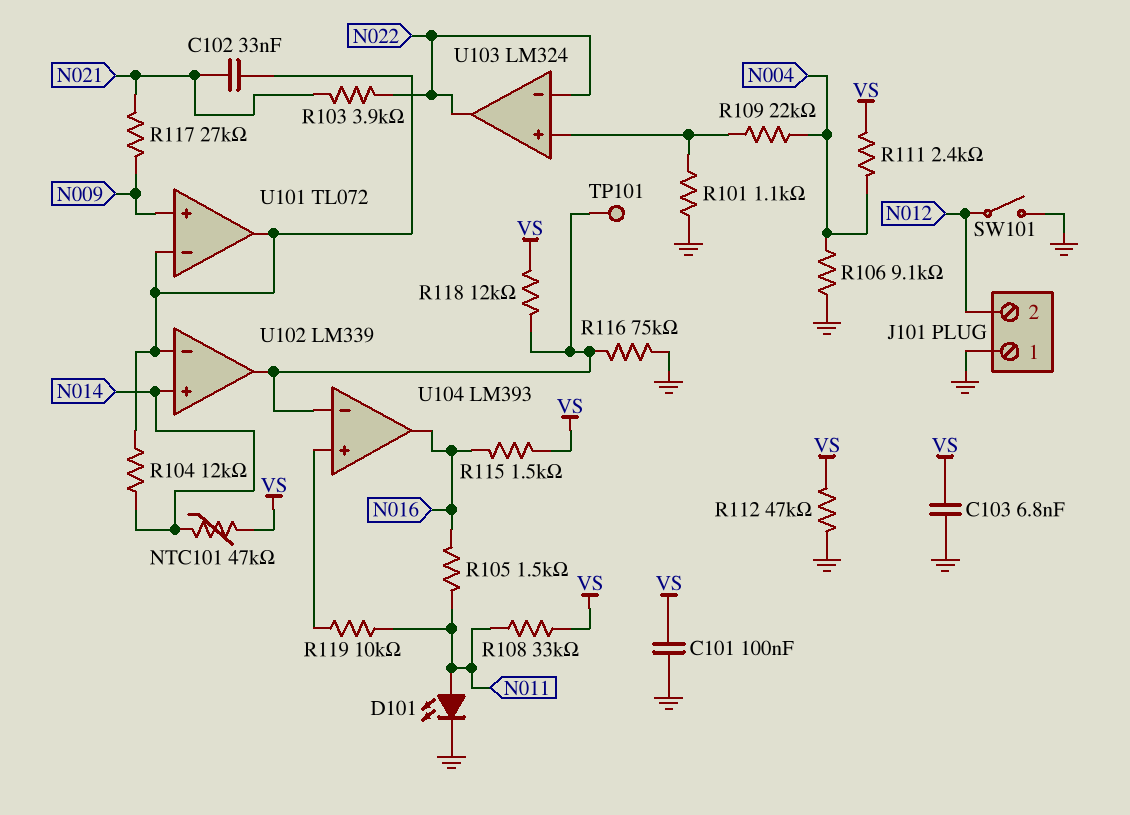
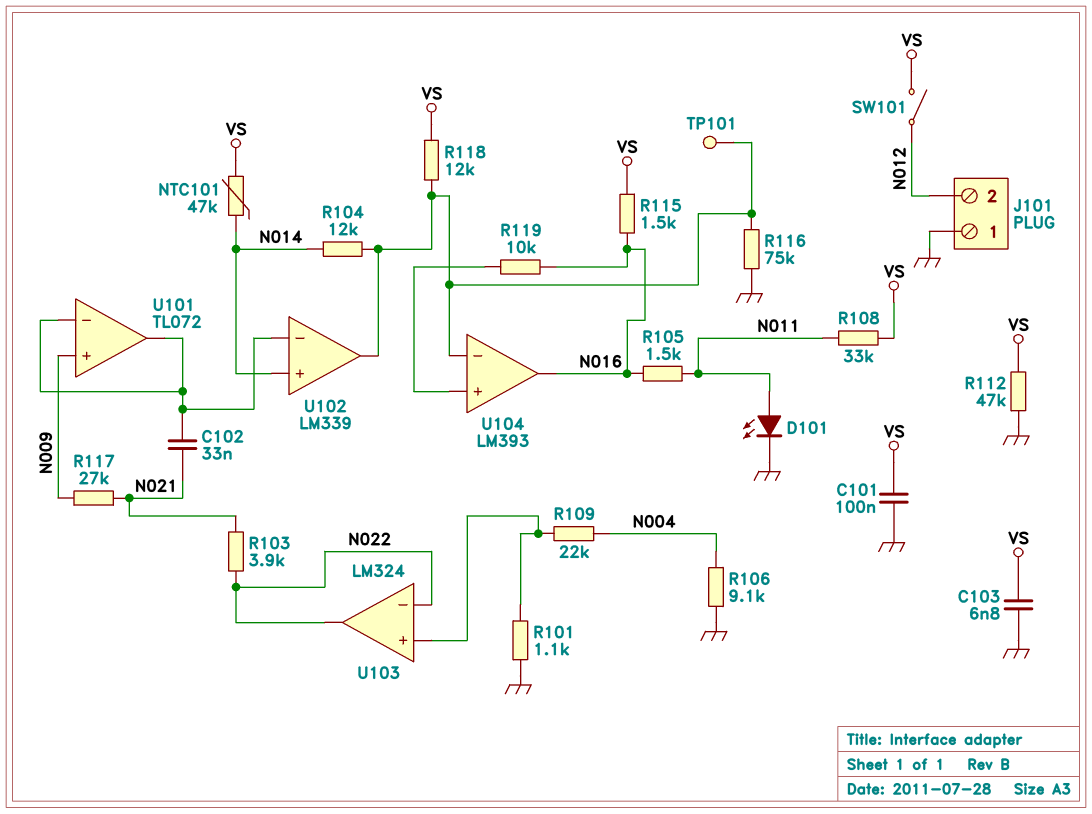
R104: 12k (N014, U101/in-) -> 12k (N014, U102/out)
R111: 2.4k (N004, VS) -> none
R119: 10k (N011, U104/in+) -> 10k (N016, U104/in+)
SW101: switch (GND, N012) -> switch (N012, VS)

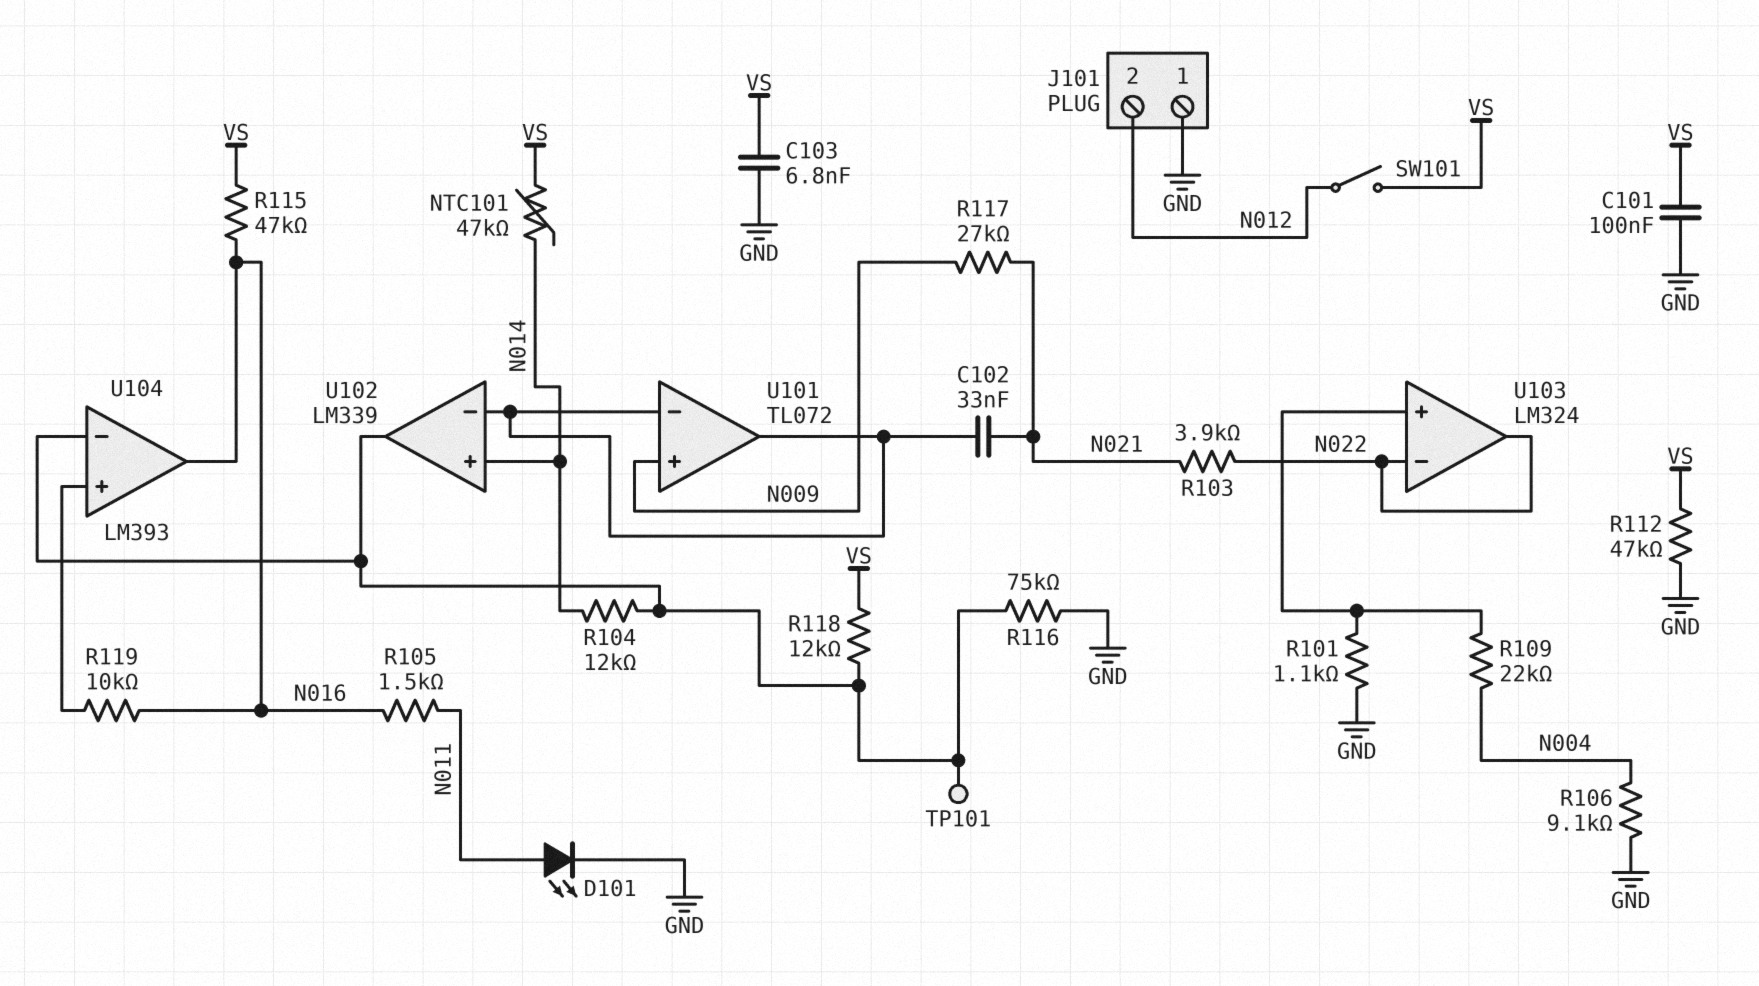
R108: 33k (N011, VS) -> none
R115: 1.5k (N016, VS) -> 47k (N016, VS)

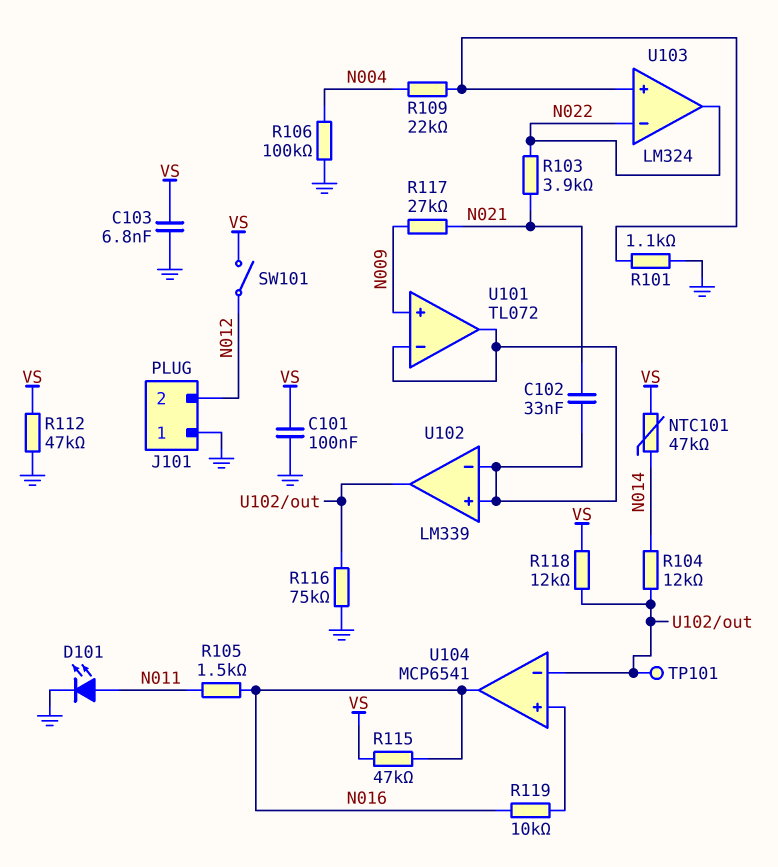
R106: 9.1k (GND, N004) -> 100k (GND, N004)
U102 pin in+: N014 -> U101/in-
U104: LM393 -> MCP6541

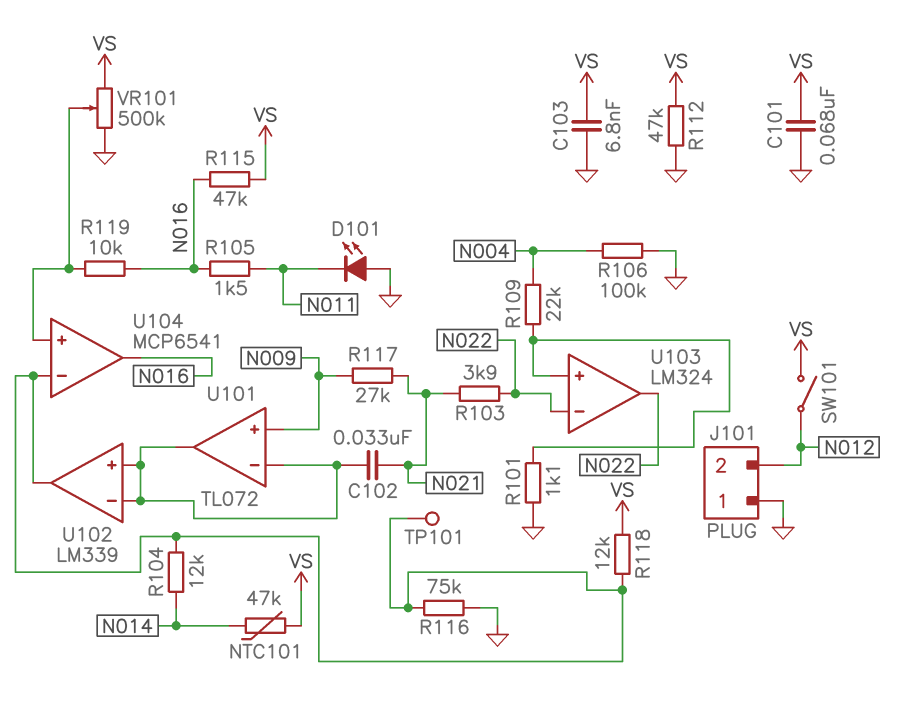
C101: 100nF (GND, VS) -> 68nF (GND, VS)
D101: LED (A N011, K GND) -> LED (A GND, K N011)
VR101: none -> 500k (GND, VS, wiper U104/in+)

